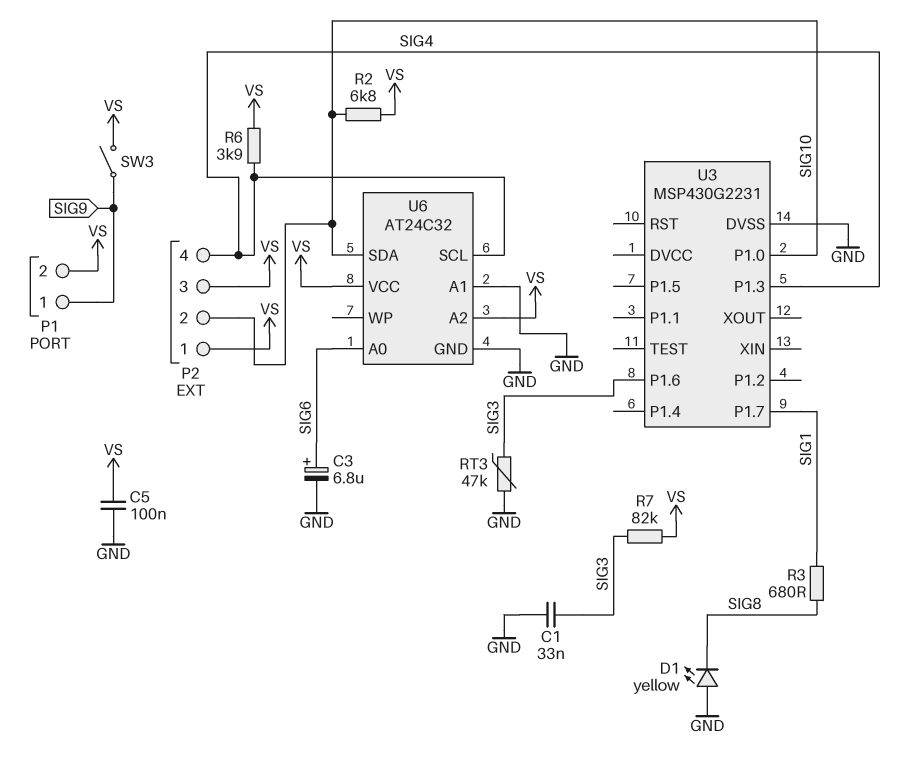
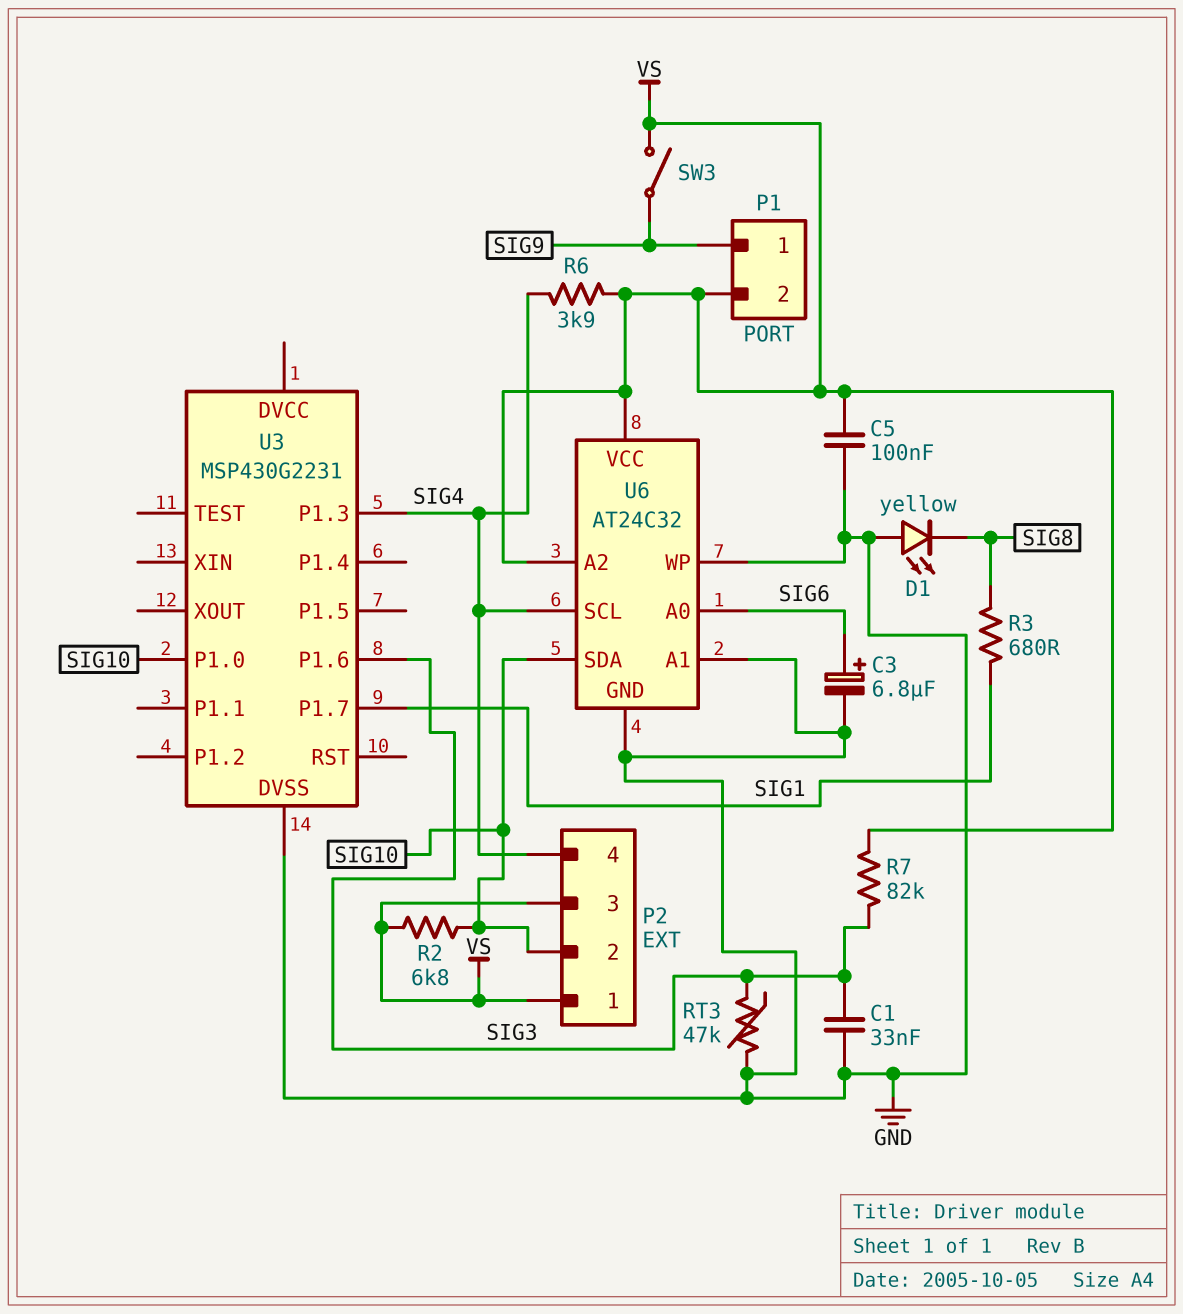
U6 pin WP: none -> GND

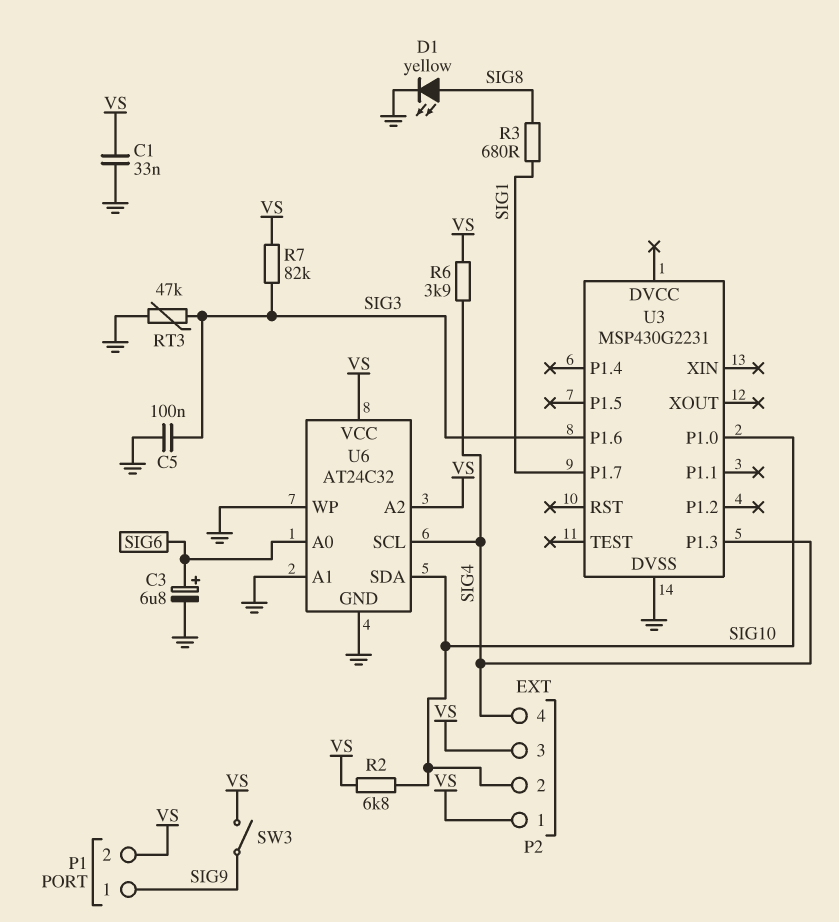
C1: 33nF (GND, SIG3) -> 33nF (GND, VS)
C5: 100nF (GND, VS) -> 100nF (GND, SIG3)
D1: LED yellow (A GND, K SIG8) -> LED yellow (A SIG8, K GND)

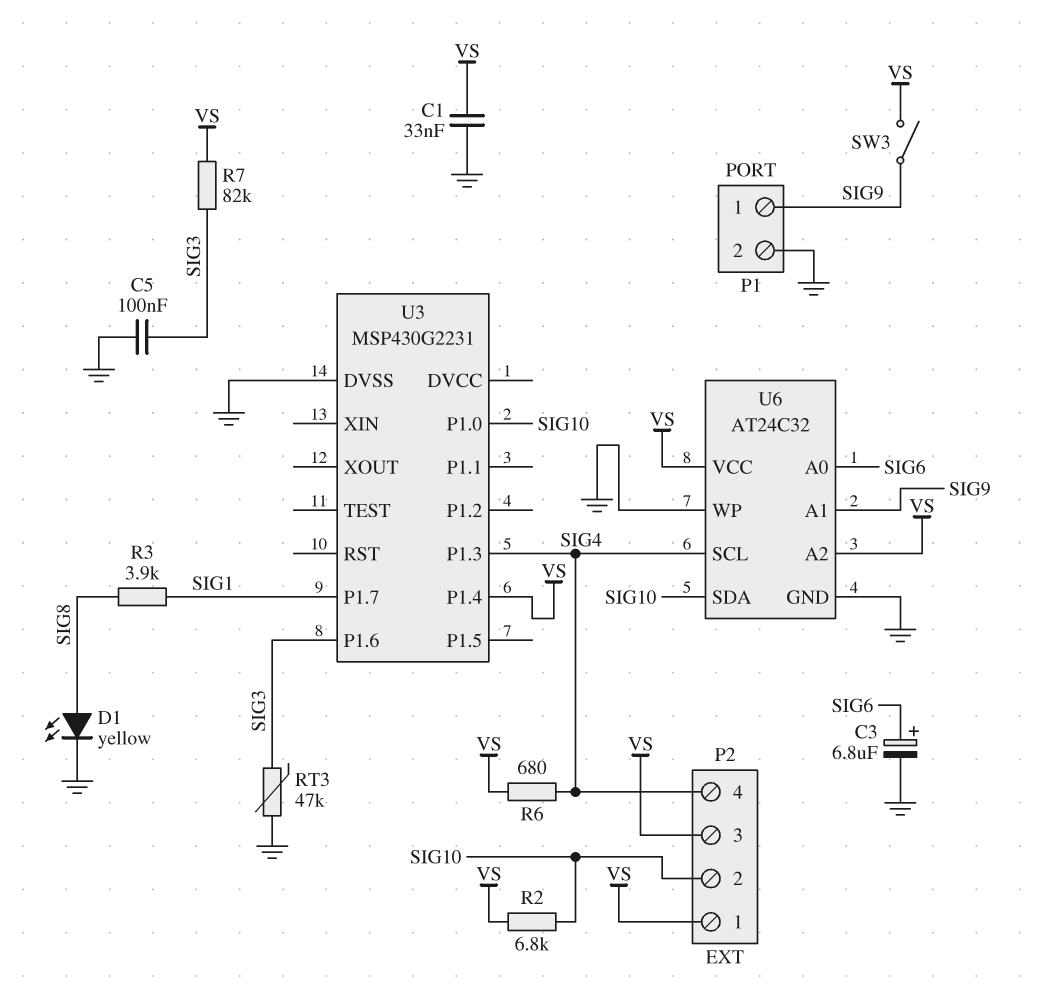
P1 pin 2: VS -> GND
R3: 680 (SIG1, SIG8) -> 3.9k (SIG1, SIG8)
R6: 3.9k (SIG4, VS) -> 680 (SIG4, VS)
U3 pin P1.4: none -> VS
U6 pin A1: GND -> SIG9

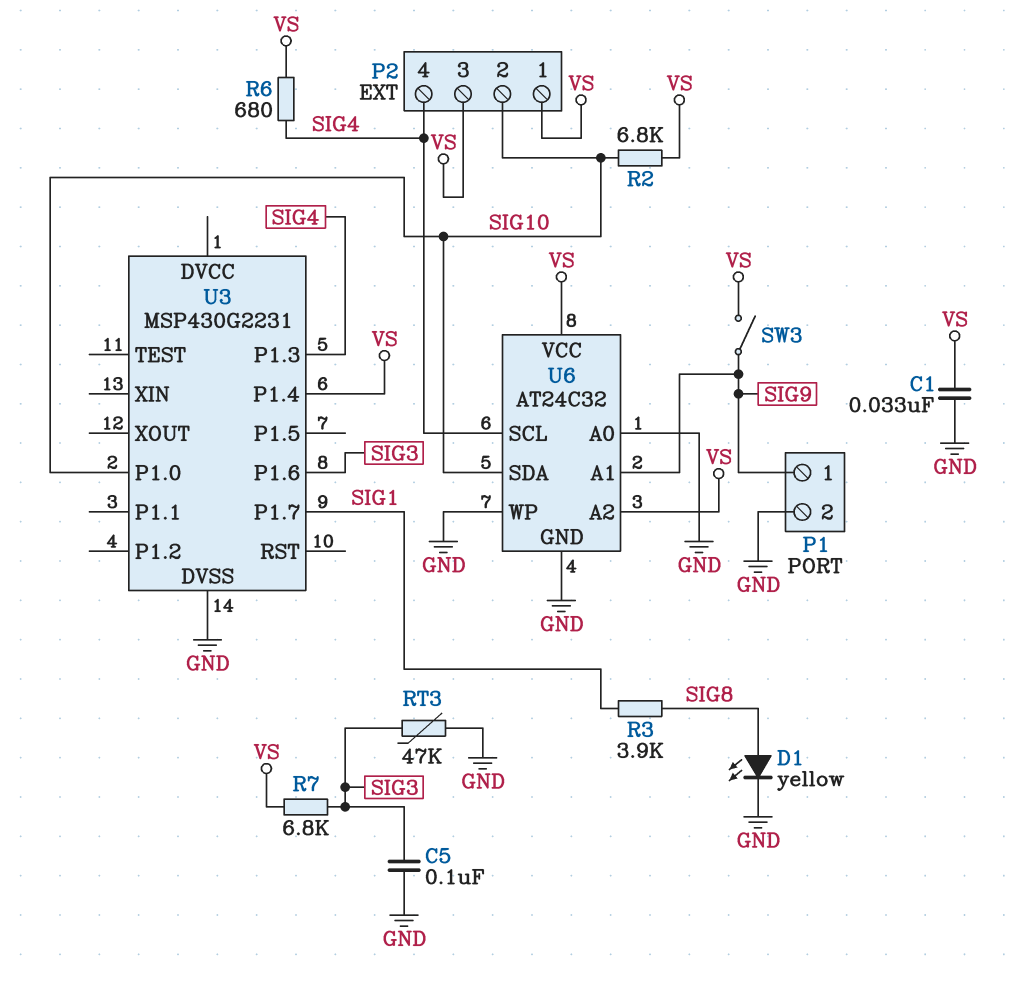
C3: 6.8uF (plus SIG6, minus GND) -> none
R7: 82k (SIG3, VS) -> 6.8k (SIG3, VS)
U6 pin A0: SIG6 -> GND

